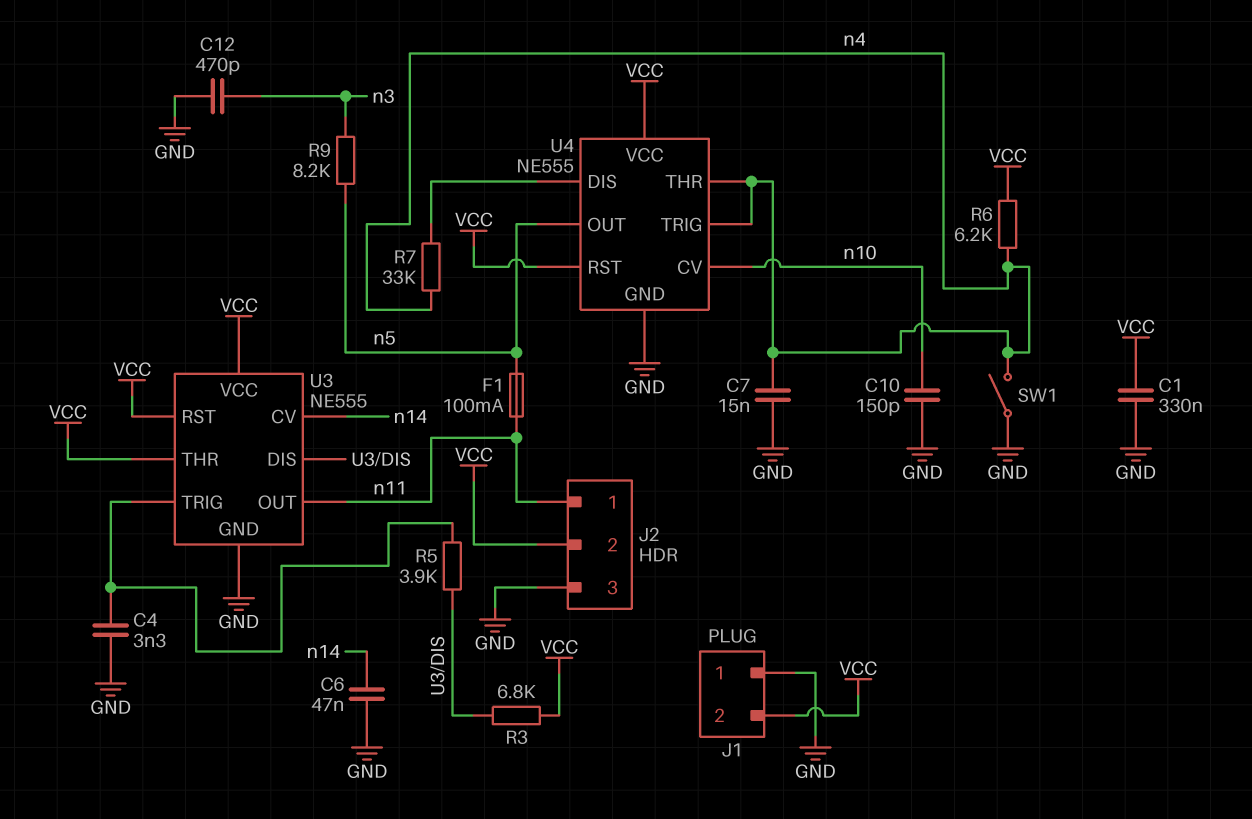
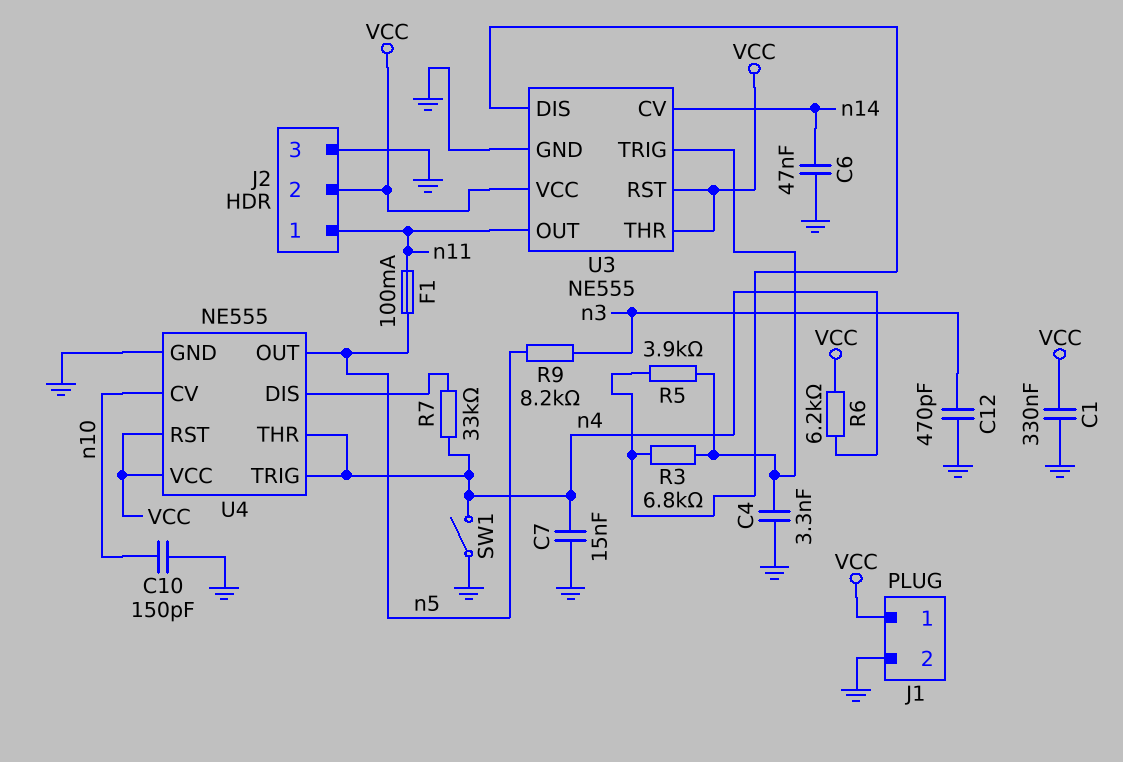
J1 pin 1: GND -> VCC
J1 pin 2: VCC -> GND
R3: 6.8k (U3/DIS, VCC) -> 6.8k (U3/DIS, U3/TRIG)

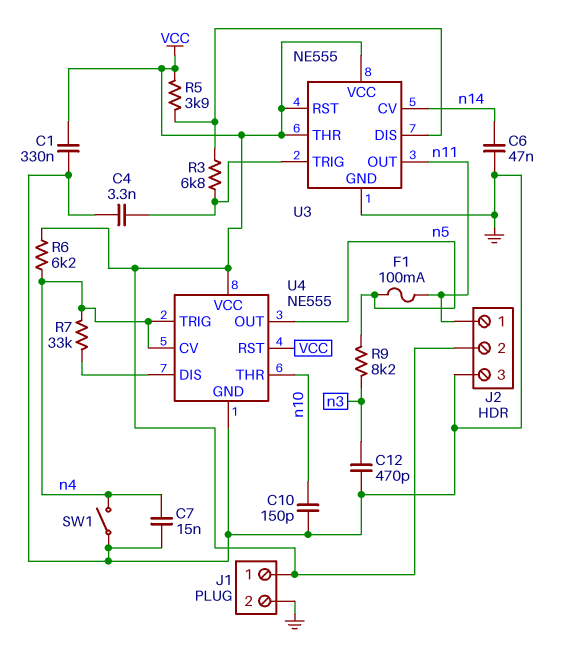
R5: 3.9k (U3/DIS, U3/TRIG) -> 3.9k (U3/DIS, VCC)
U4 pin CV: n10 -> n4
U4 pin THR: n4 -> n10

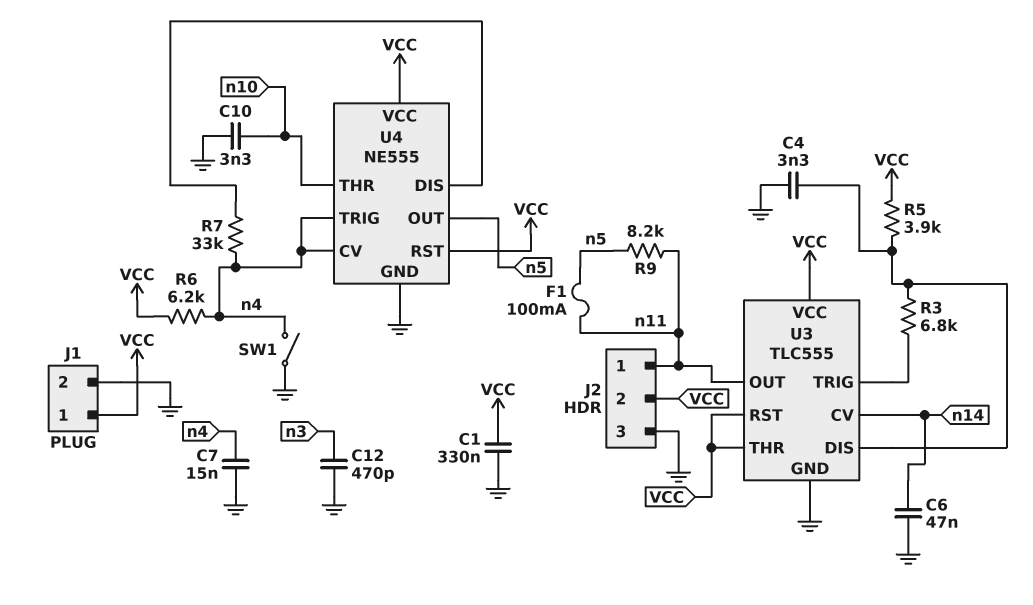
C4: 3.3nF (GND, U3/TRIG) -> 3.3nF (GND, U3/DIS)
C10: 150pF (GND, n10) -> 3.3nF (GND, n10)
R9: 8.2k (n3, n5) -> 8.2k (n5, n11)
U3: NE555 -> TLC555

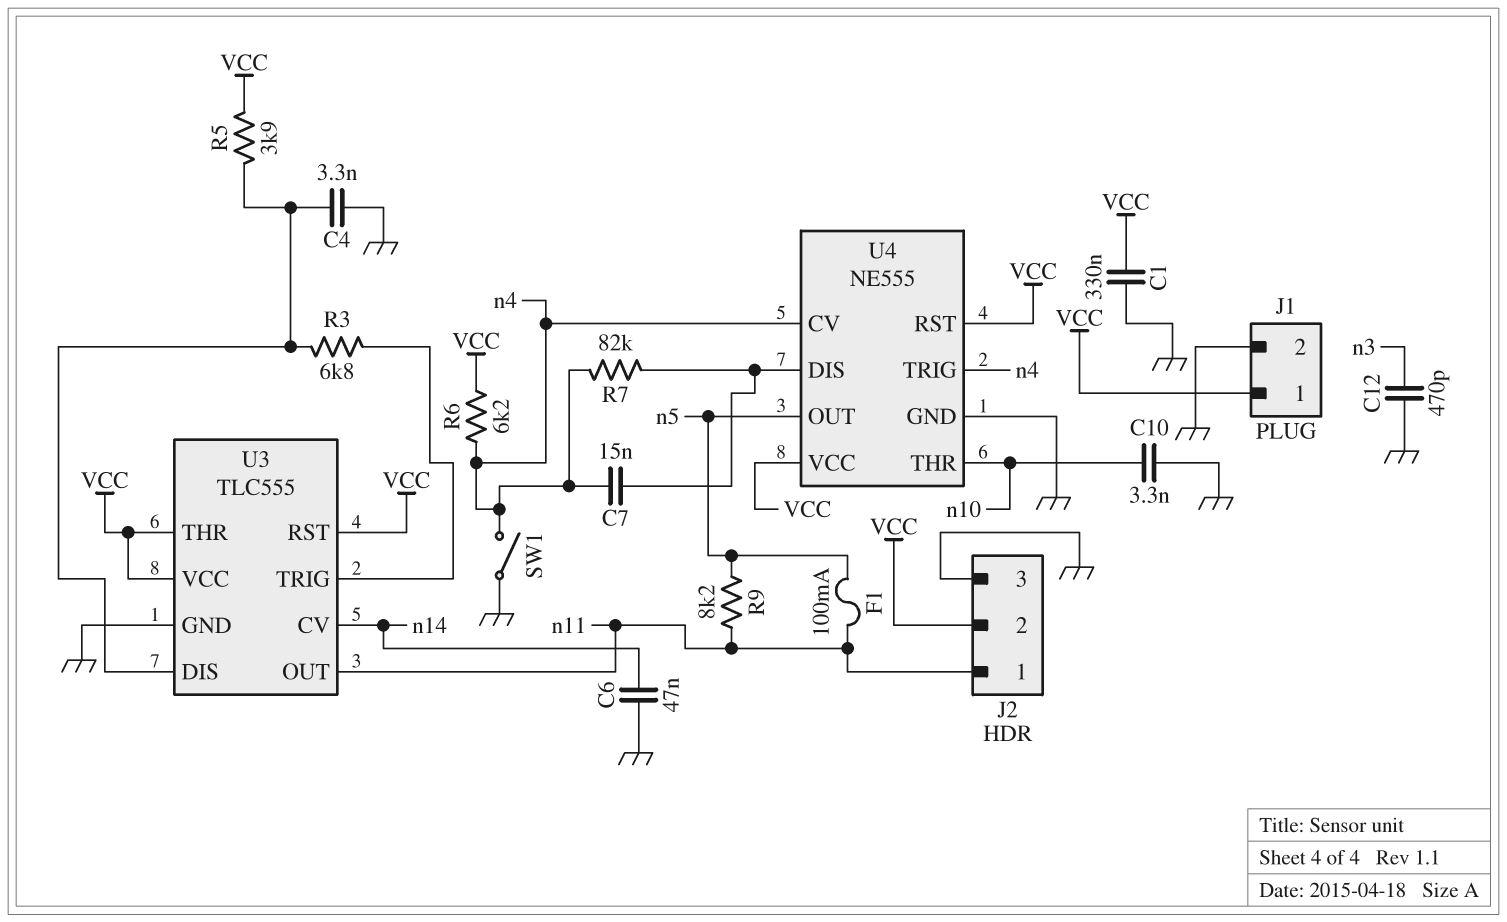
C7: 15nF (GND, n4) -> 15nF (U4/DIS, n4)
R7: 33k (U4/DIS, n4) -> 82k (U4/DIS, n4)

